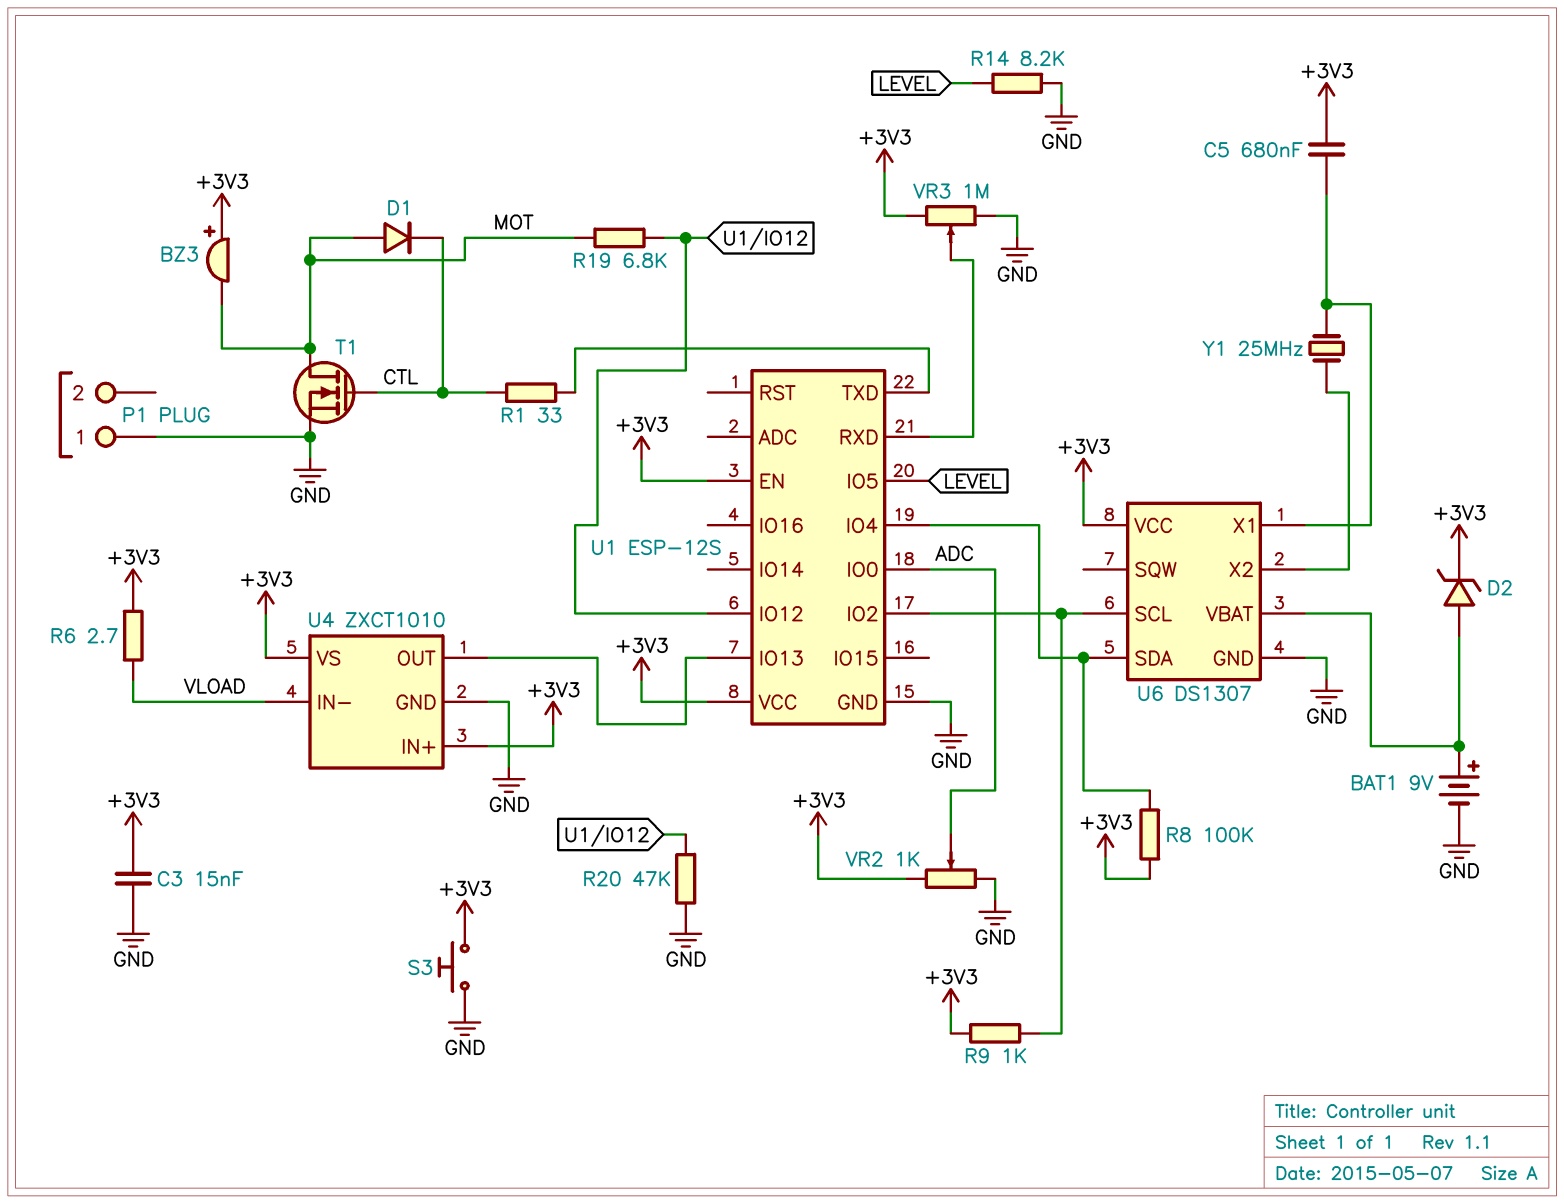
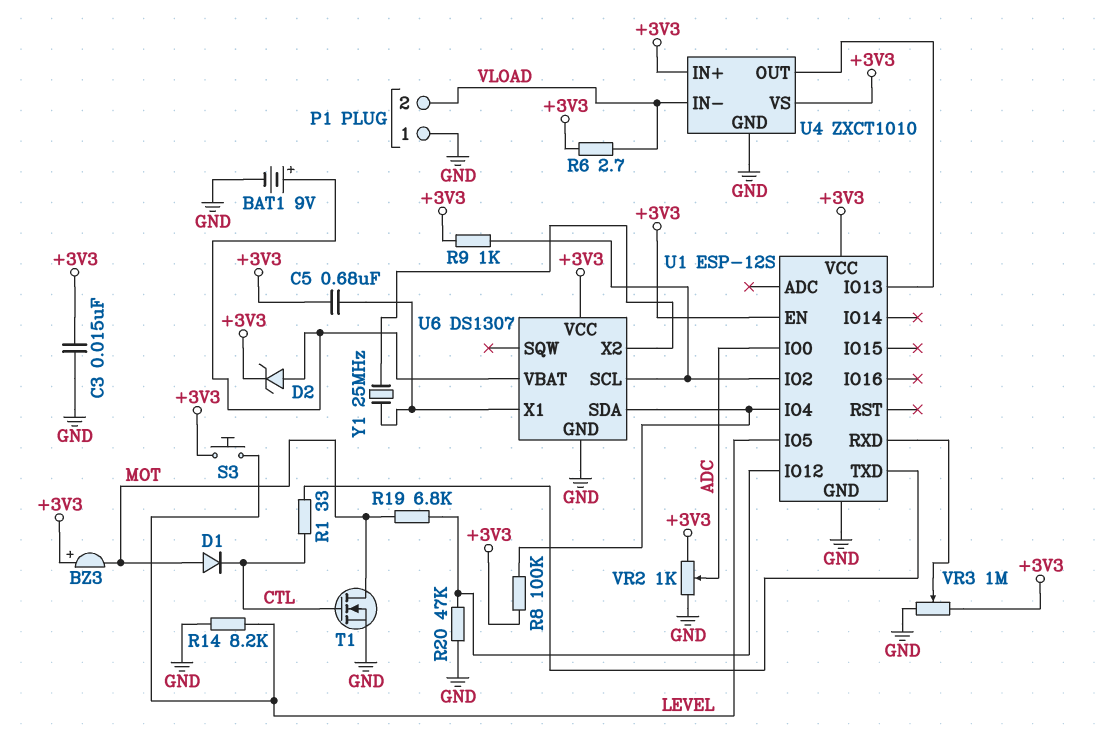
P1 pin 2: none -> VLOAD
S3: button (+3V3, GND) -> button (+3V3, LEVEL)

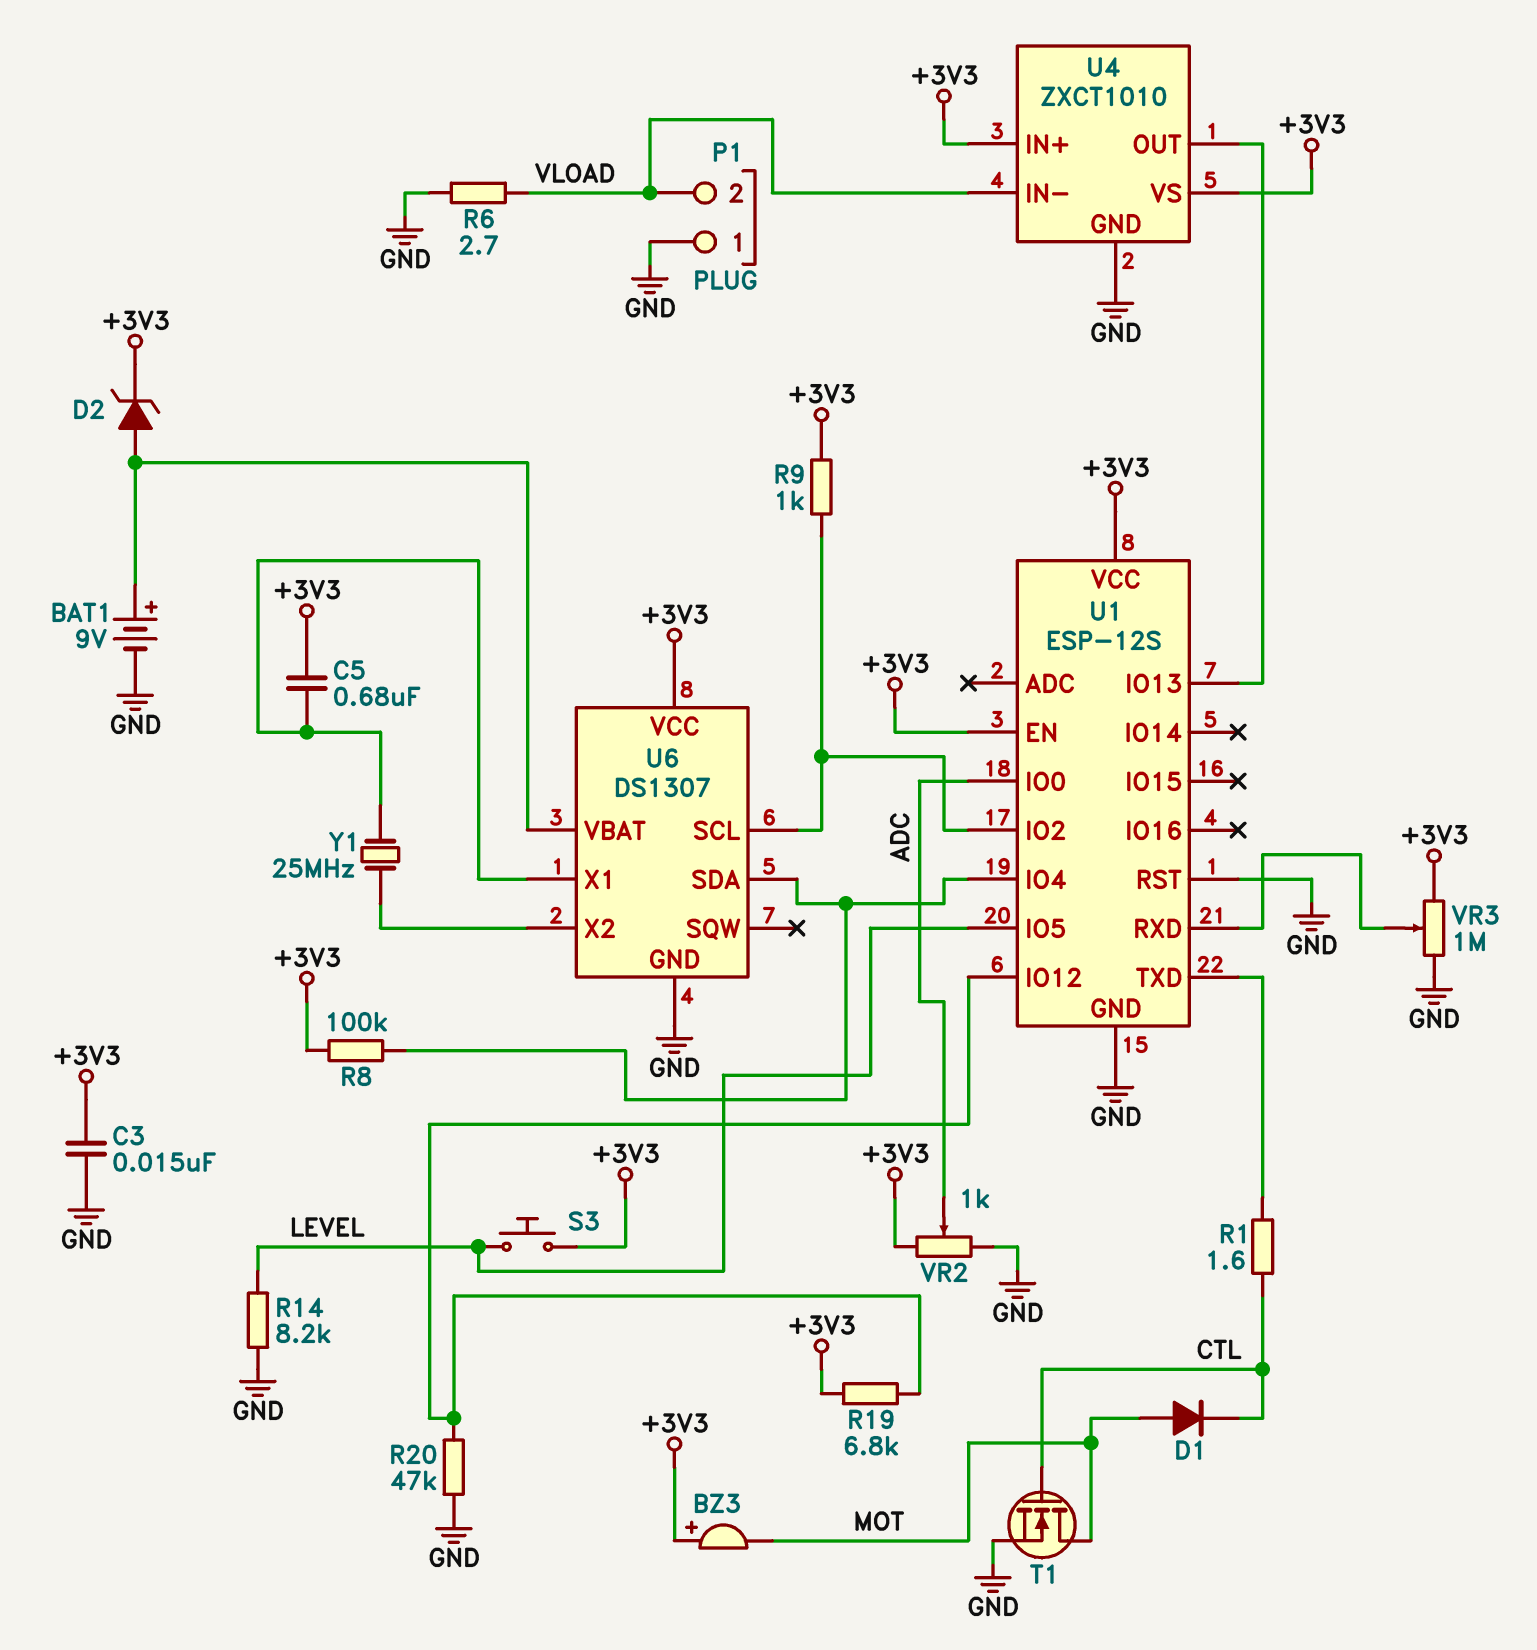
R1: 33 (CTL, U1/TXD) -> 1.6 (CTL, U1/TXD)
R6: 2.7 (+3V3, VLOAD) -> 2.7 (GND, VLOAD)
R19: 6.8k (MOT, U1/IO12) -> 6.8k (+3V3, U1/IO12)
U1 pin RST: none -> GND

